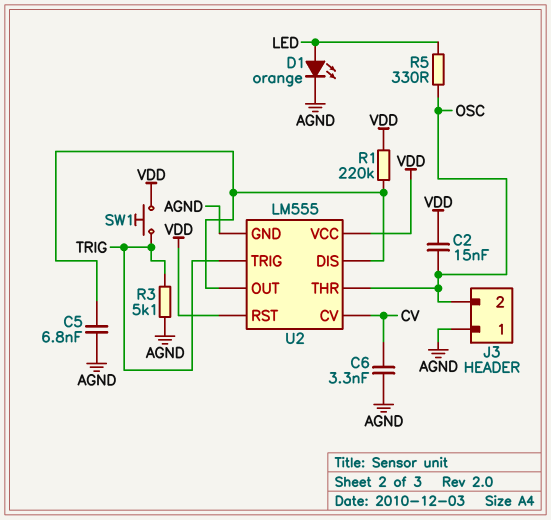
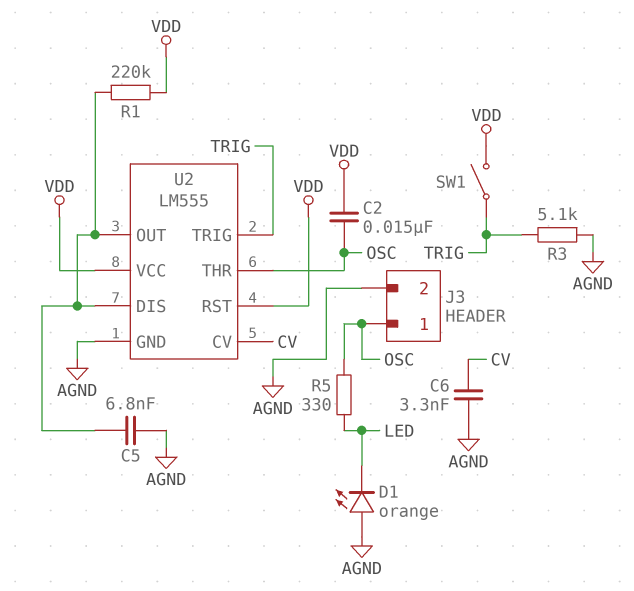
D1: LED orange (A LED, K AGND) -> LED orange (A AGND, K LED)
J3 pin 1: AGND -> OSC
J3 pin 2: OSC -> AGND
SW1: button (TRIG, VDD) -> switch (TRIG, VDD)

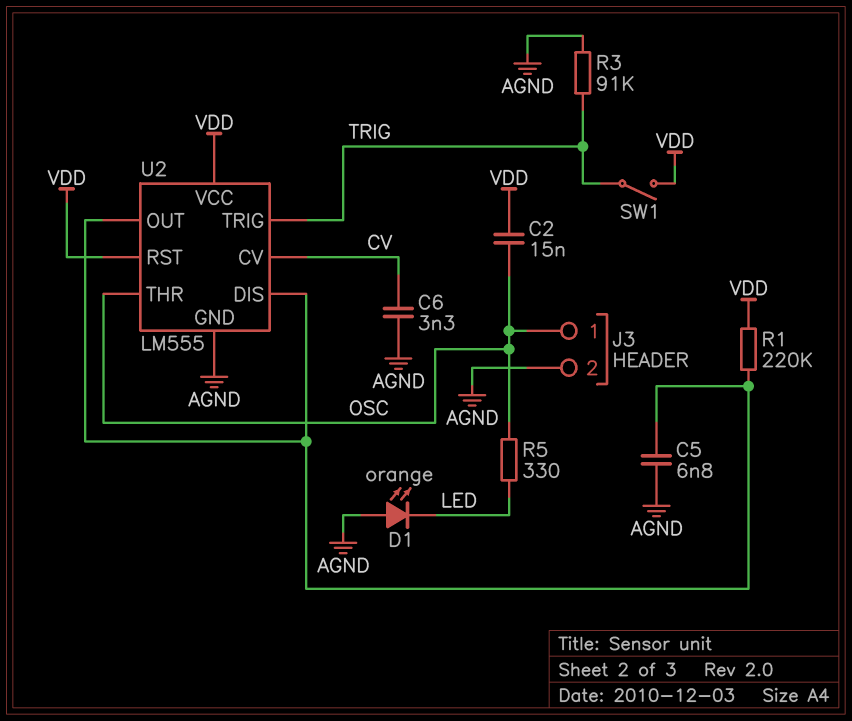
R3: 5.1k (AGND, TRIG) -> 91k (AGND, TRIG)

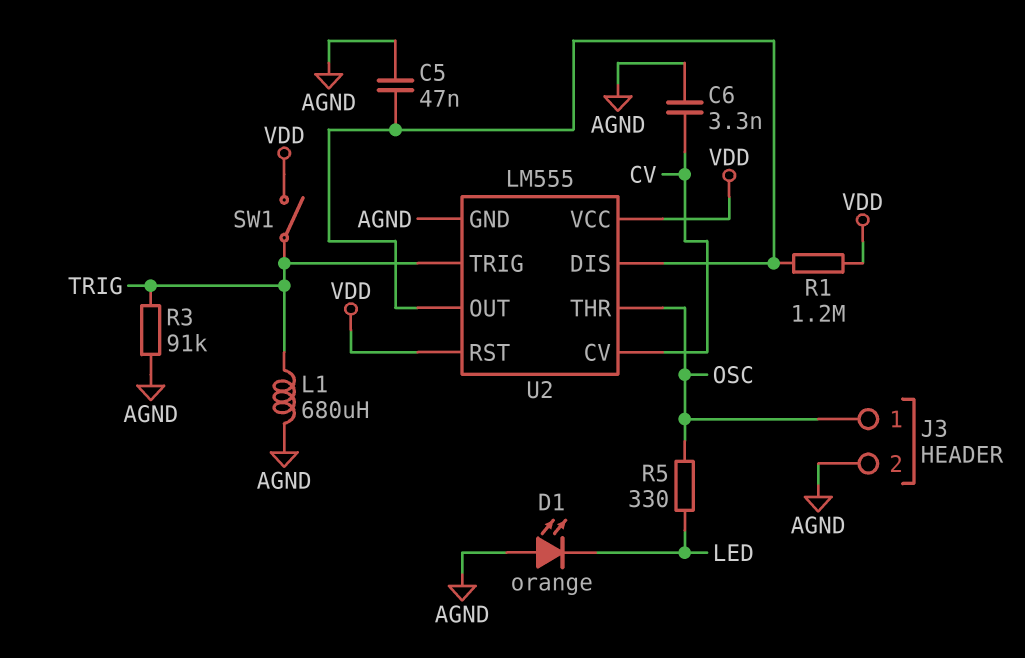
C2: 15nF (OSC, VDD) -> none
C5: 6.8nF (AGND, U2/DIS) -> 47nF (AGND, U2/DIS)
L1: none -> 680uH (AGND, TRIG)
R1: 220k (U2/DIS, VDD) -> 1.2M (U2/DIS, VDD)

